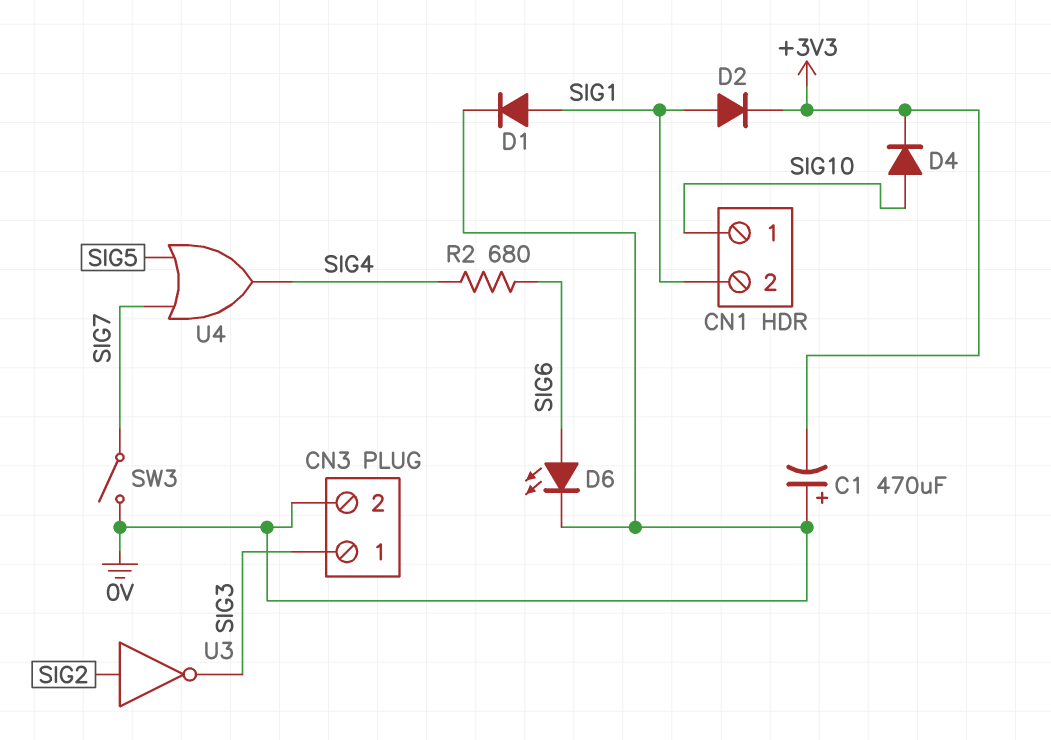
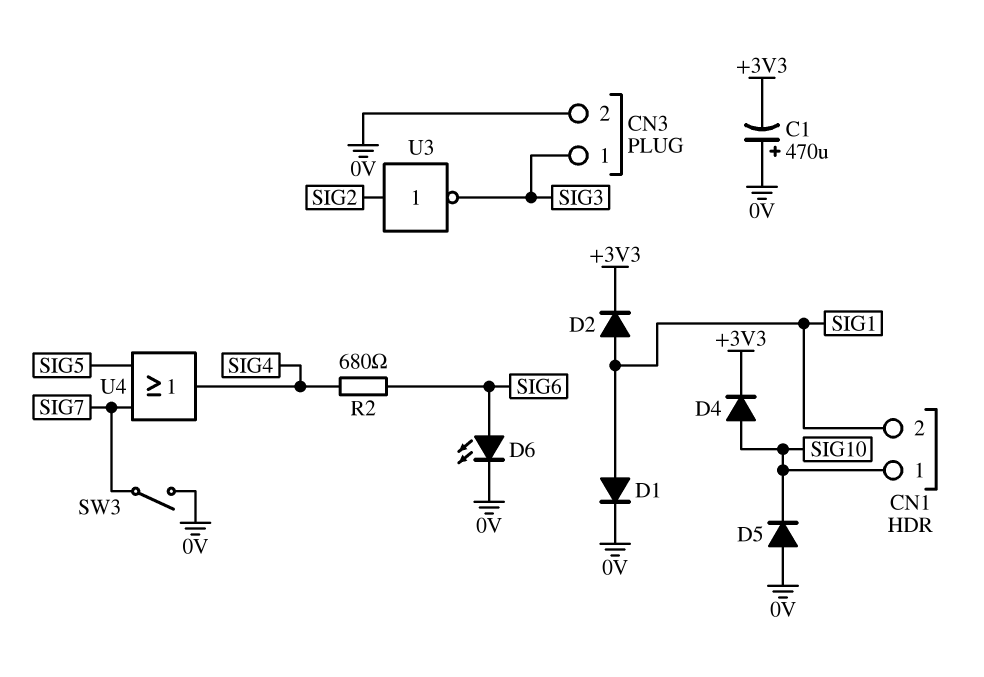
D5: none -> diode (A 0V, K SIG10)

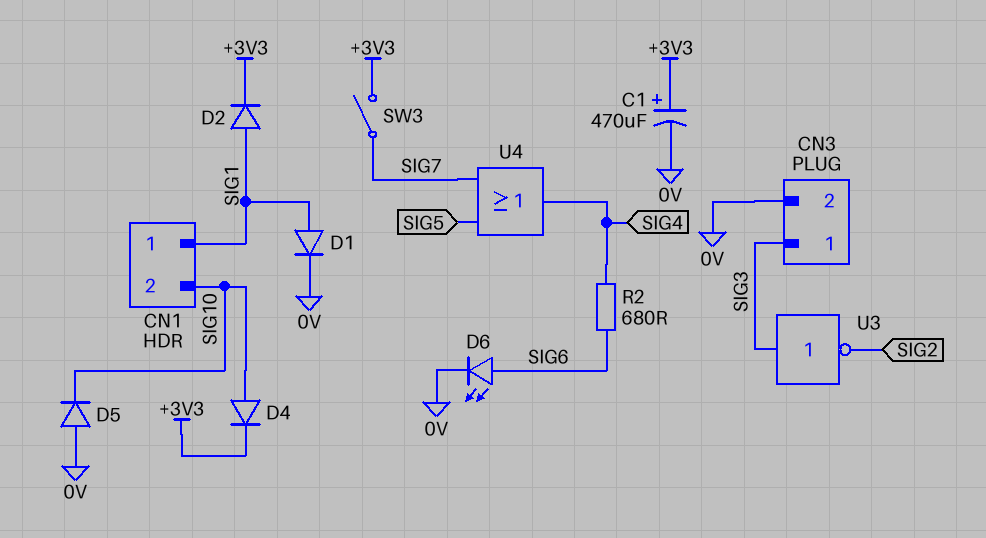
C1: 470uF (plus 0V, minus +3V3) -> 470uF (plus +3V3, minus 0V)
CN1 pin 1: SIG10 -> SIG1
CN1 pin 2: SIG1 -> SIG10
SW3: switch (0V, SIG7) -> switch (+3V3, SIG7)
U3: NOT (in SIG2, out SIG3) -> NOT (in SIG3, out SIG2)

